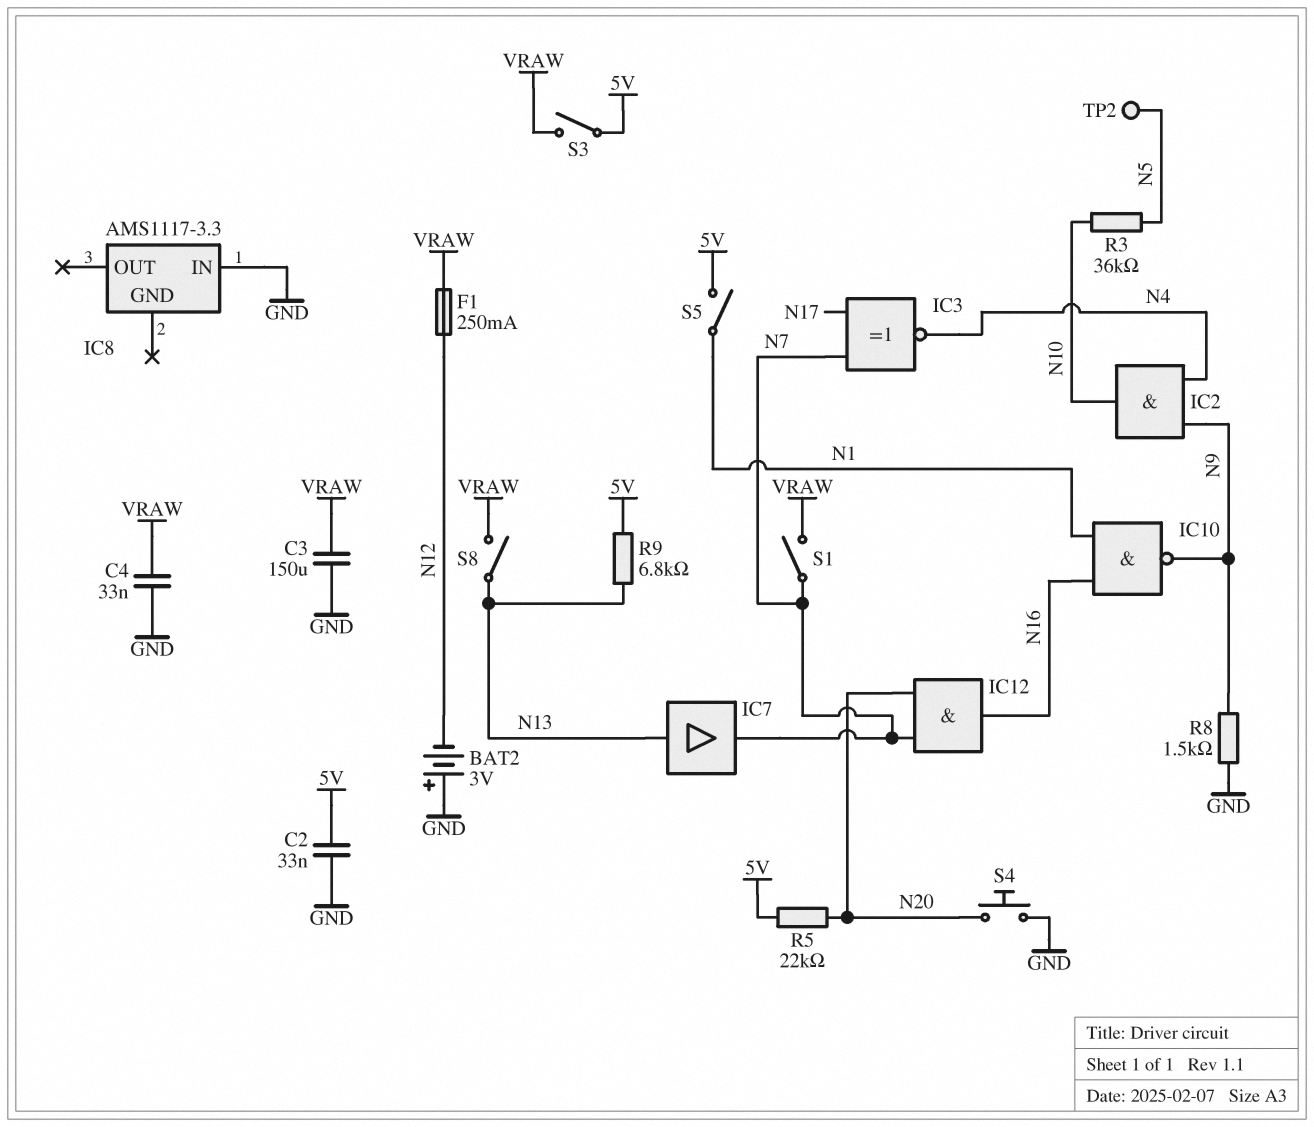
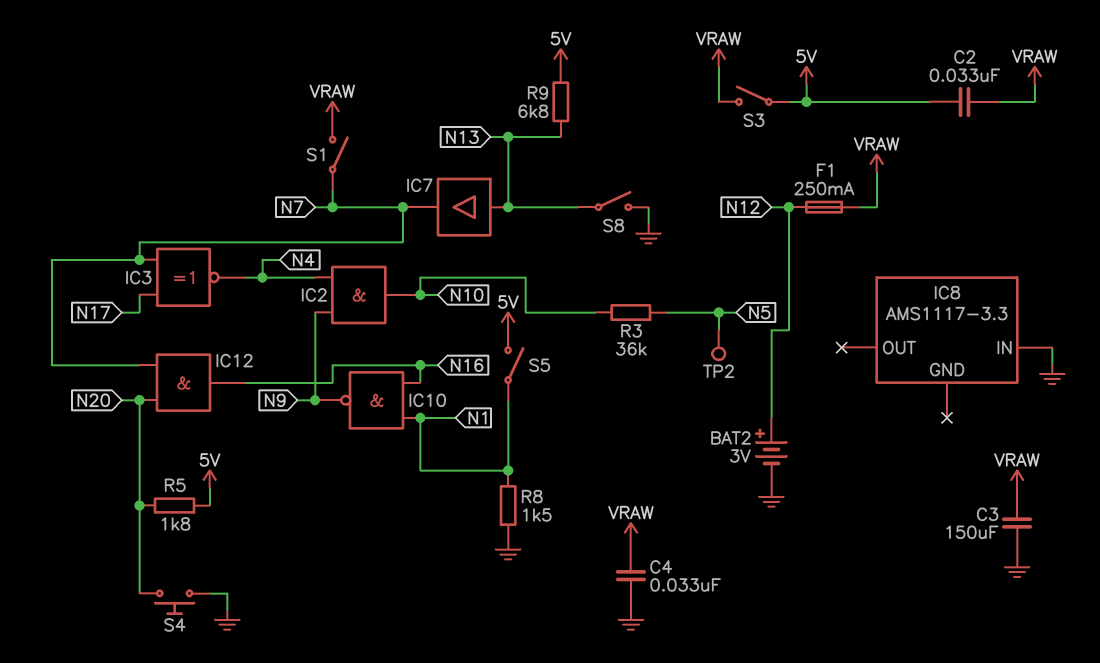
BAT2: 3V (plus GND, minus N12) -> 3V (plus N12, minus GND)
C2: 33nF (5V, GND) -> 33nF (5V, VRAW)
R5: 22k (5V, N20) -> 1.8k (5V, N20)
R8: 1.5k (GND, N9) -> 1.5k (GND, N1)
S8: switch (N13, VRAW) -> switch (GND, N13)

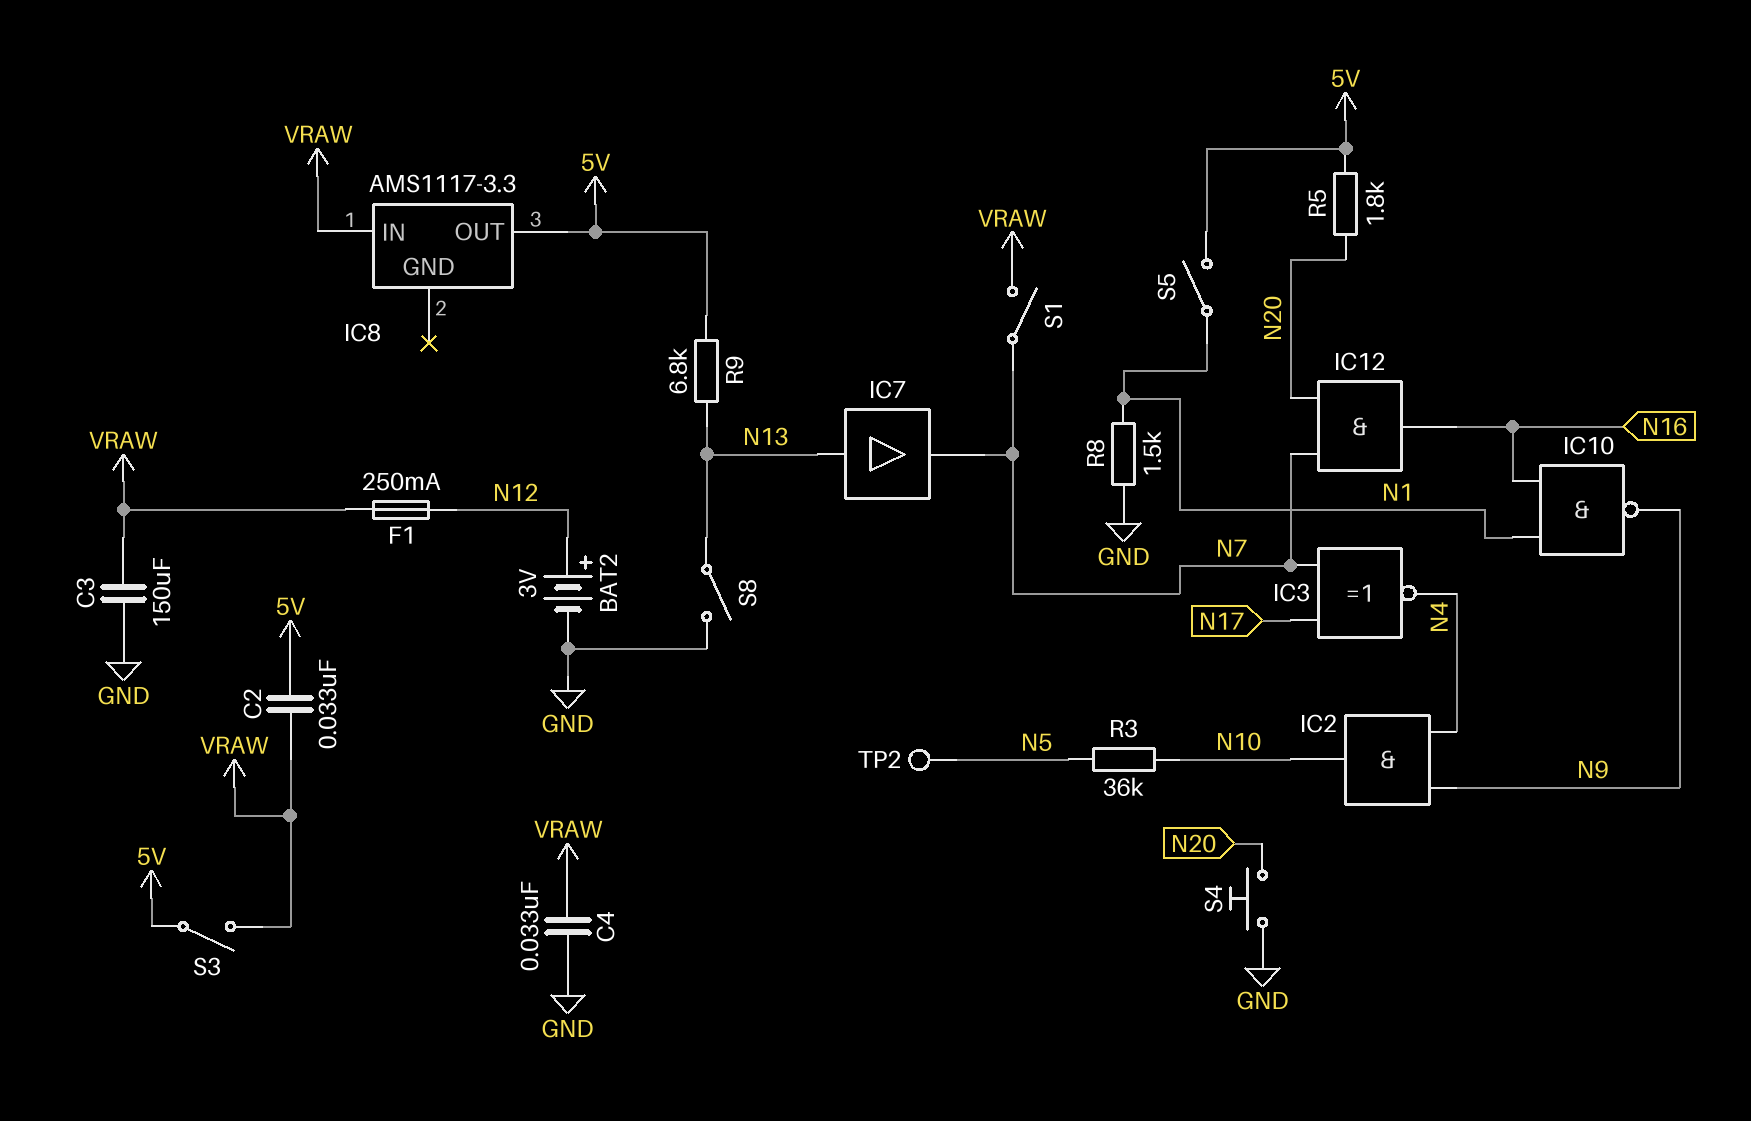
IC8 pin IN: GND -> VRAW
IC8 pin OUT: none -> 5V

